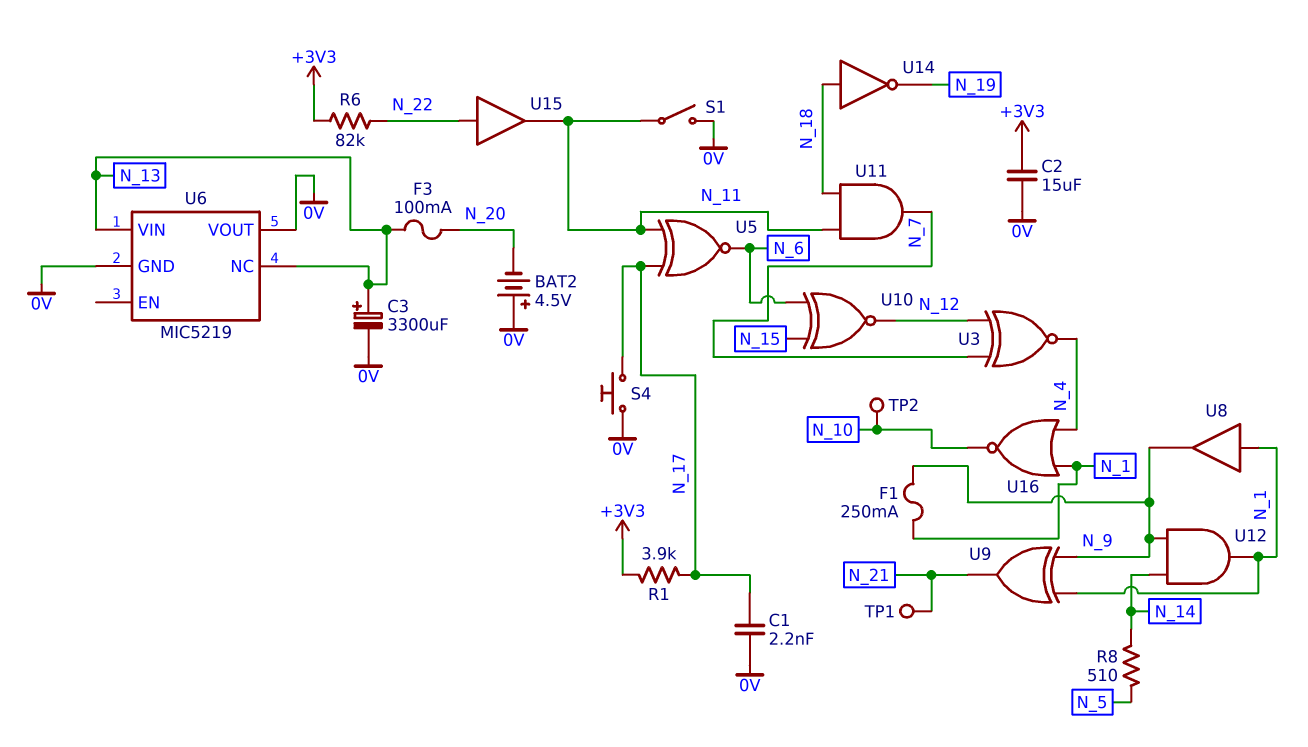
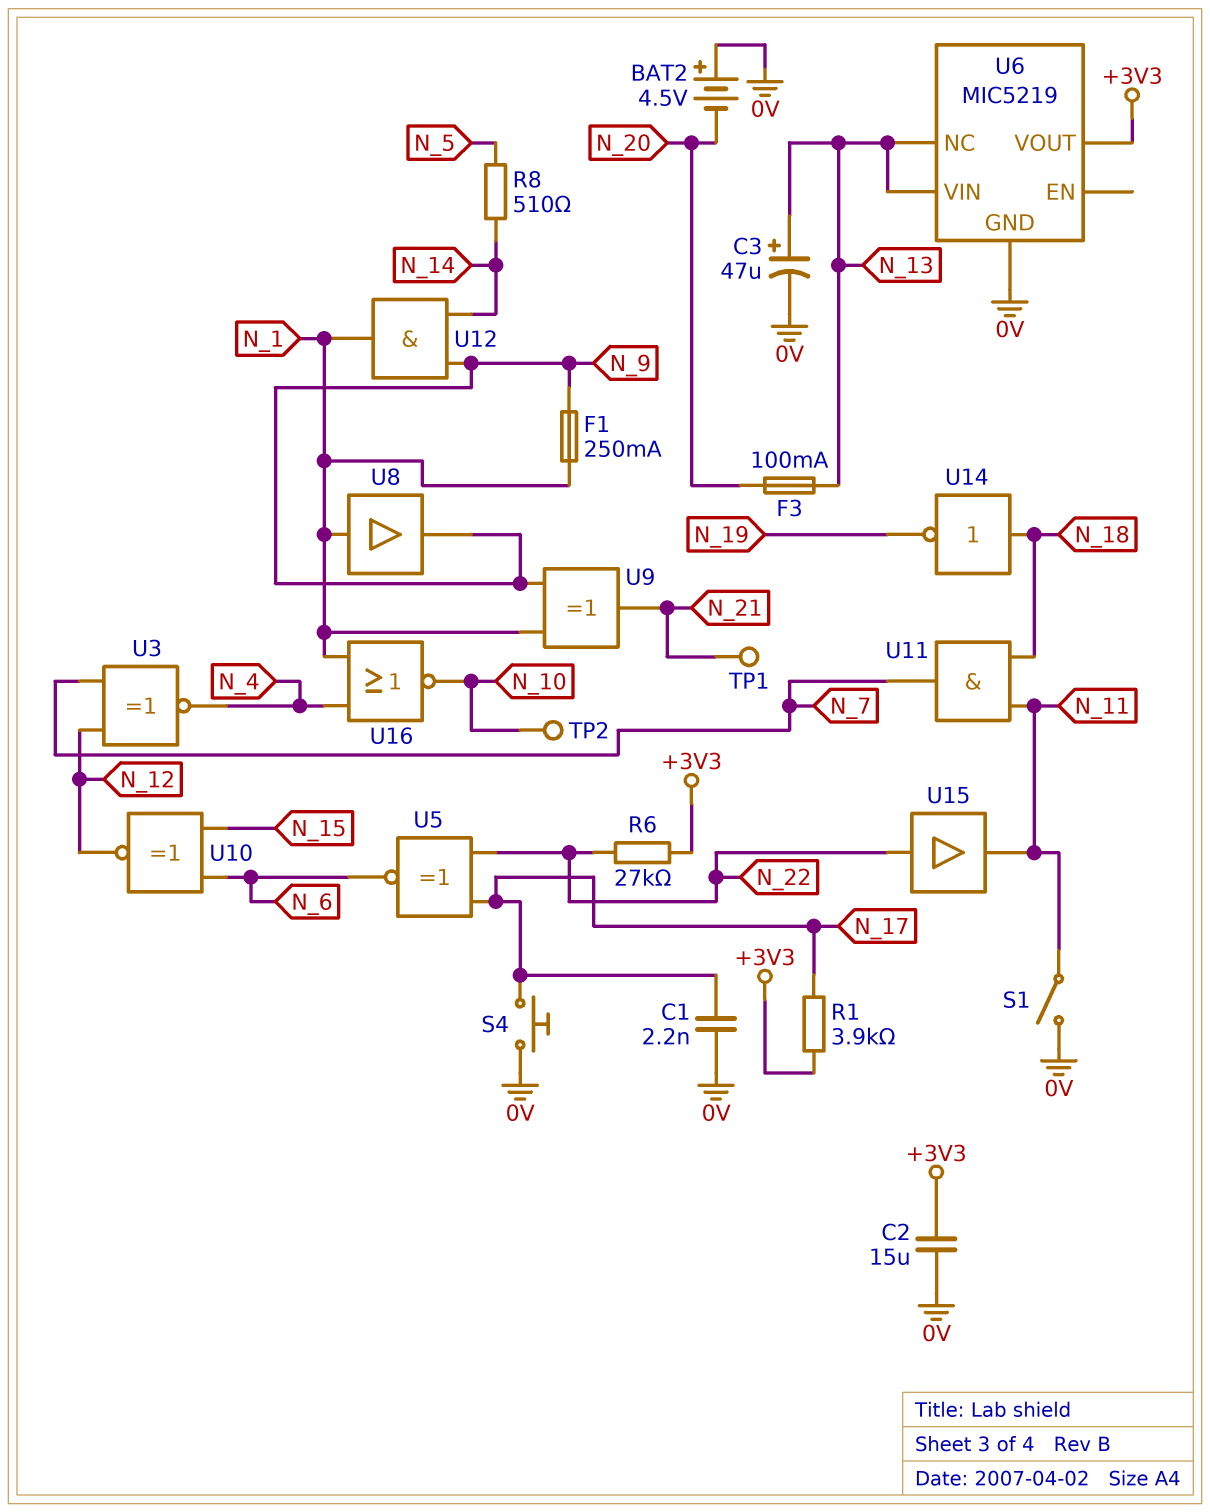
C3: 3300uF (plus N_13, minus 0V) -> 47uF (plus N_13, minus 0V)
R6: 82k (+3V3, N_22) -> 27k (+3V3, N_22)
U5: XNOR (in N_11, in N_17, out N_6) -> XNOR (in N_17, in N_22, out N_6)
U6 pin VOUT: 0V -> +3V3

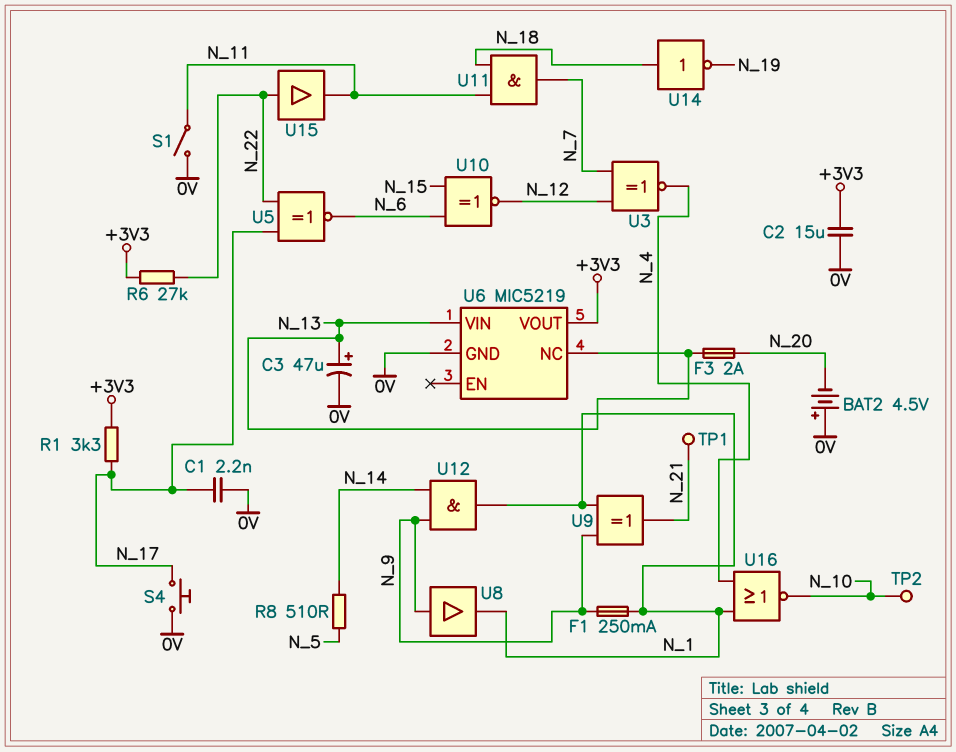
F3: 100mA (N_13, N_20) -> 2A (N_13, N_20)
R1: 3.9k (+3V3, N_17) -> 3.3k (+3V3, N_17)
U8: buffer (in N_1, out N_9) -> buffer (in N_9, out N_1)

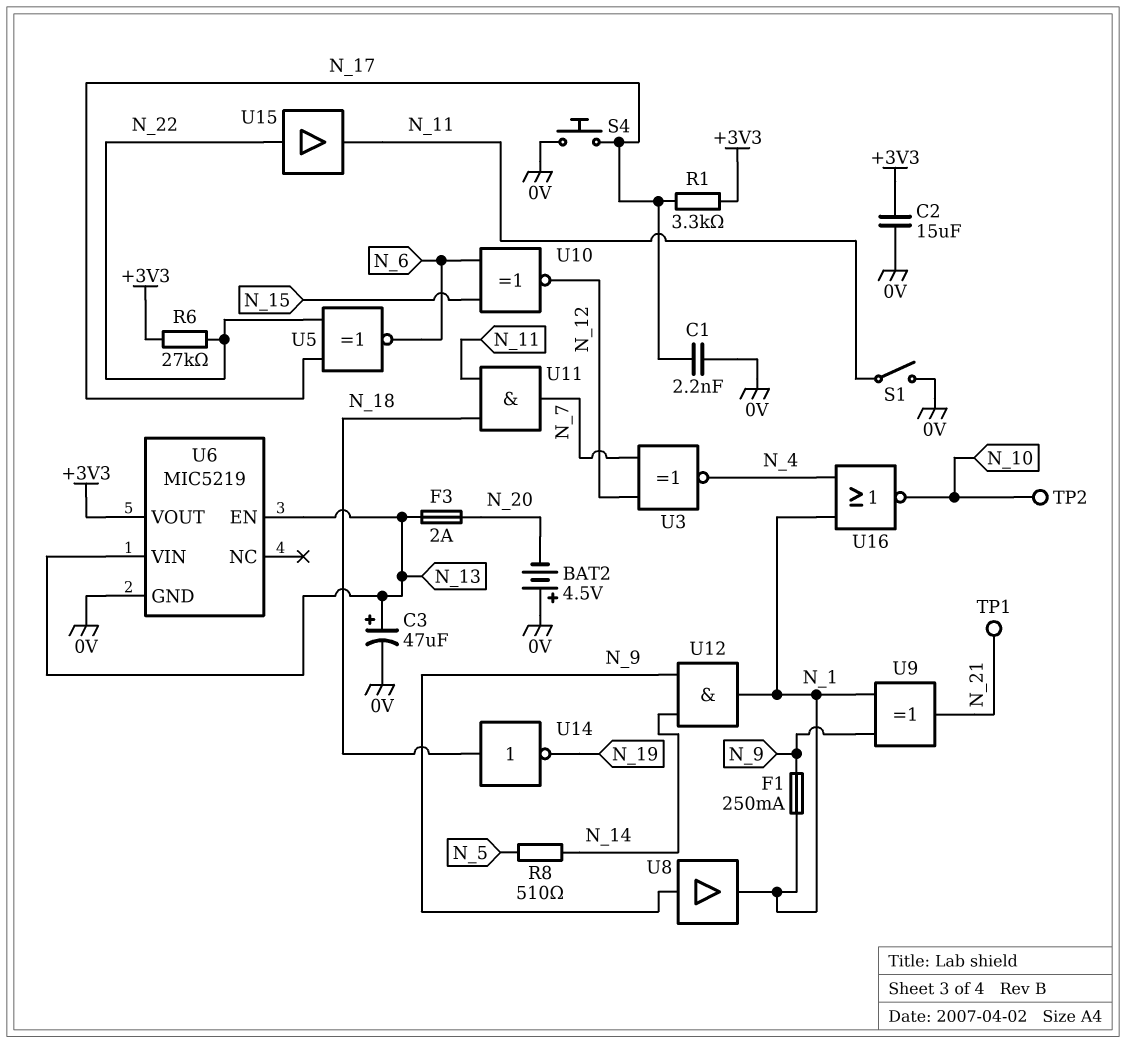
U6 pin EN: none -> N_13
U6 pin NC: N_13 -> none

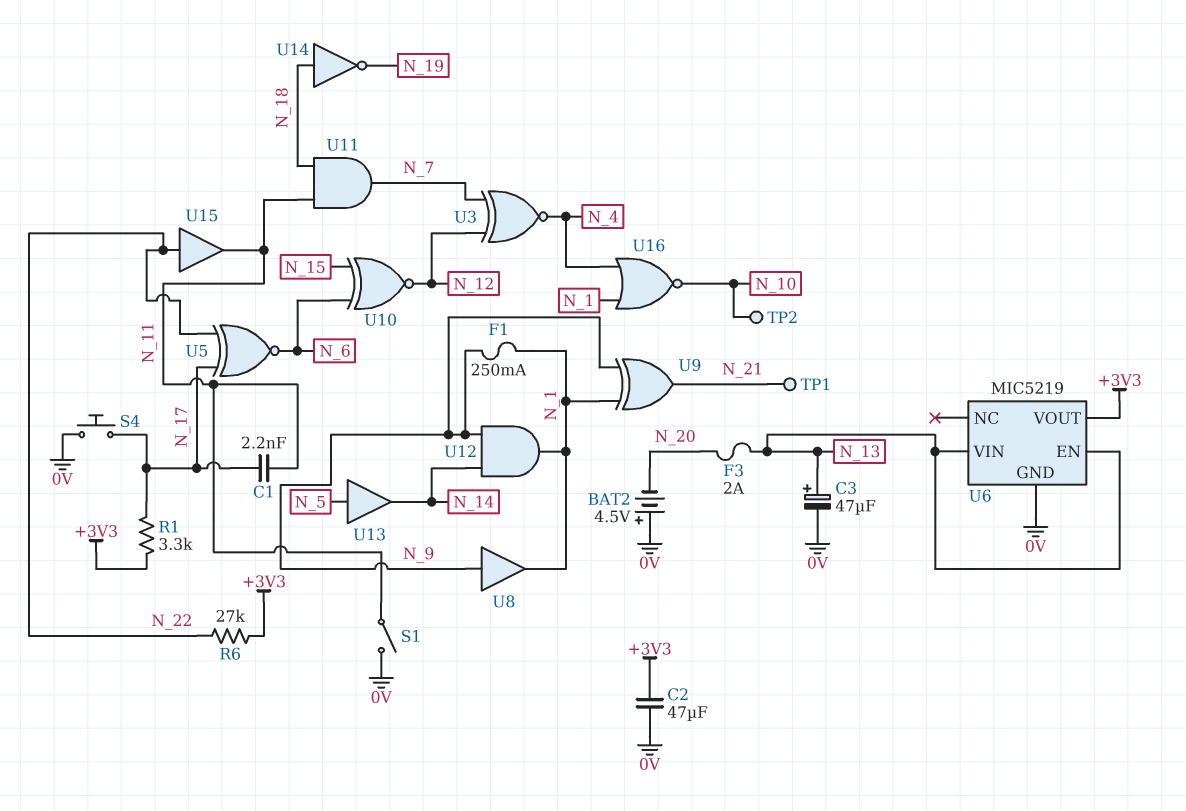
C1: 2.2nF (0V, N_17) -> 2.2nF (N_11, N_17)
C2: 15uF (+3V3, 0V) -> 47uF (+3V3, 0V)
R8: 510 (N_5, N_14) -> none
U13: none -> buffer (in N_5, out N_14)

